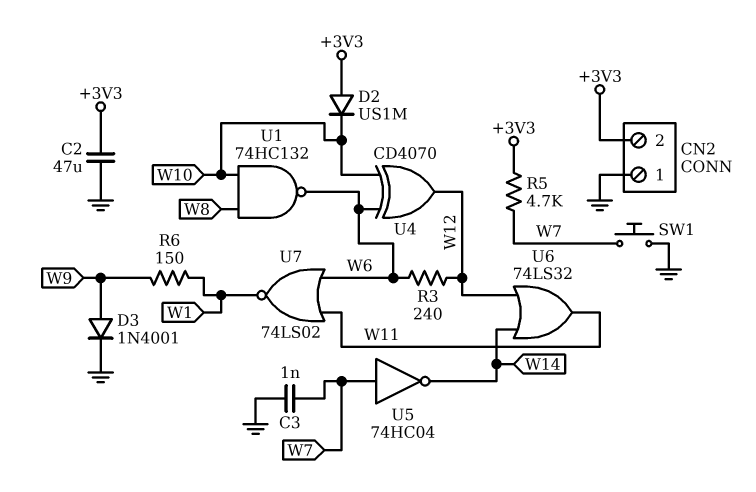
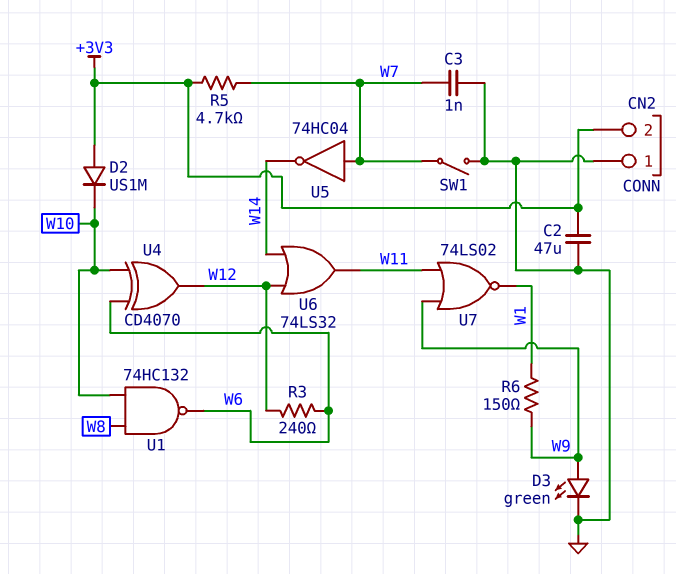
D3: diode 1N4001 (A W9, K GND) -> LED green (A W9, K GND)
SW1: button (GND, W7) -> switch (GND, W7)
U7: NOR 74LS02 (in W6, in W11, out W1) -> NOR 74LS02 (in W9, in W11, out W1)

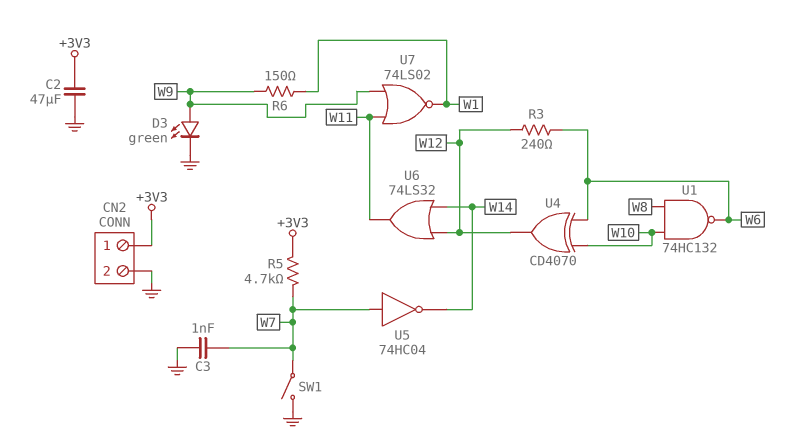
CN2 pin 1: GND -> +3V3
CN2 pin 2: +3V3 -> GND
D2: diode US1M (A +3V3, K W10) -> none

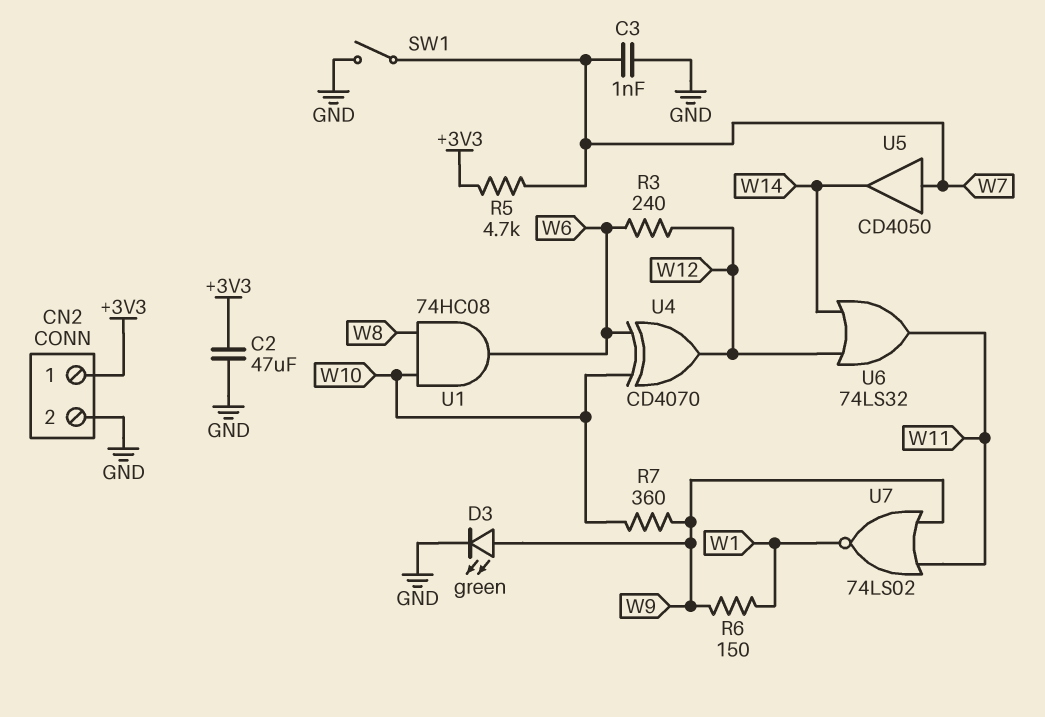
R7: none -> 360 (W9, W10)
U1: NAND 74HC132 (in W8, in W10, out W6) -> AND 74HC08 (in W8, in W10, out W6)
U5: NOT 74HC04 (in W7, out W14) -> buffer CD4050 (in W7, out W14)

